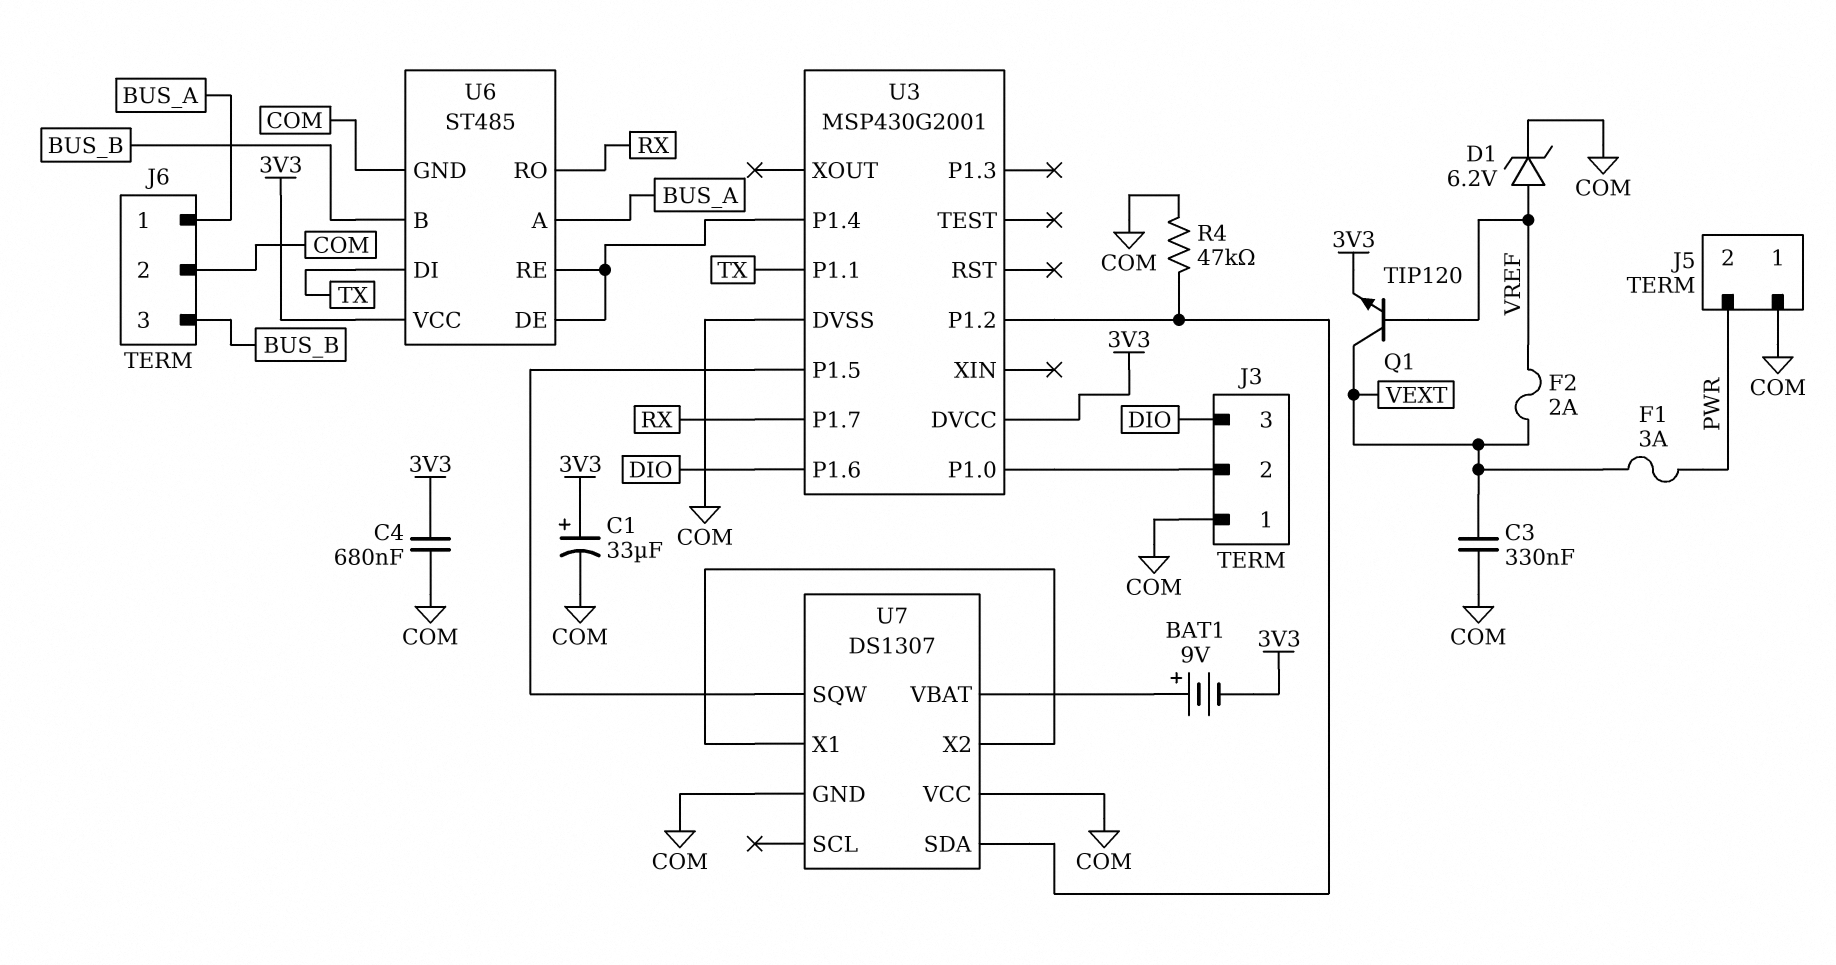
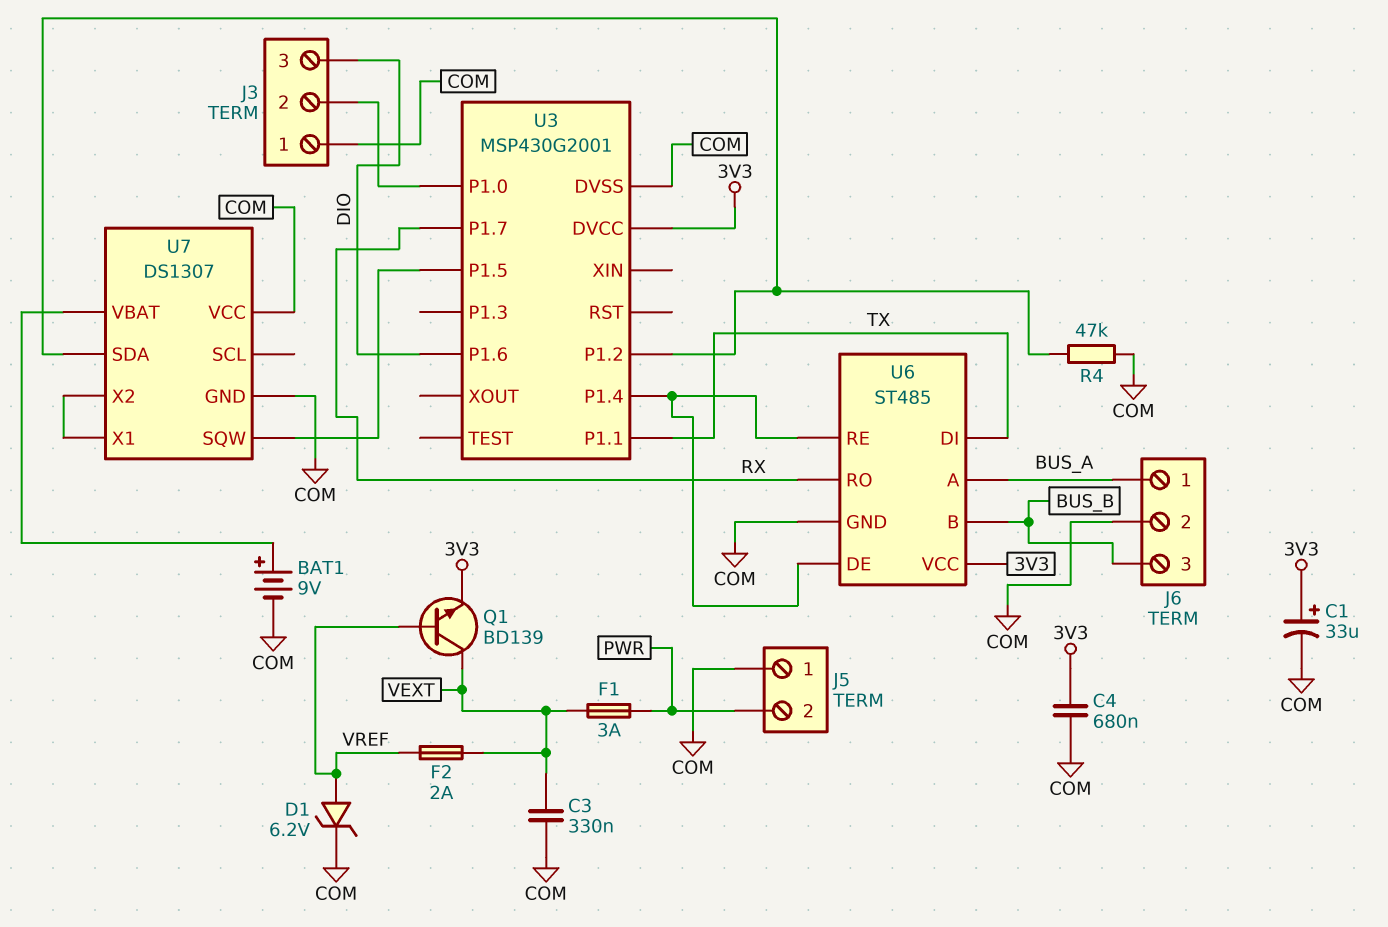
BAT1: 9V (plus U7/VBAT, minus 3V3) -> 9V (plus U7/VBAT, minus COM)
Q1: NPN TIP120 (B VREF, C VEXT, E 3V3) -> NPN BD139 (B VREF, C VEXT, E 3V3)

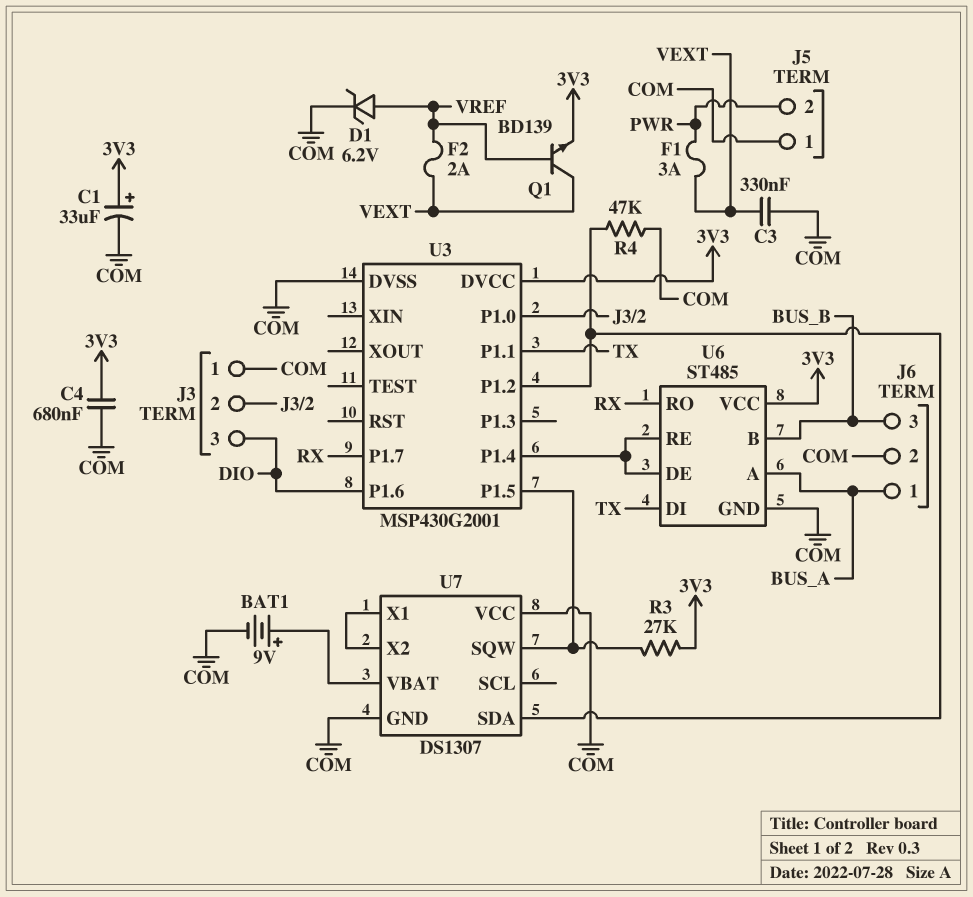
R3: none -> 27k (3V3, U3/P1.5)

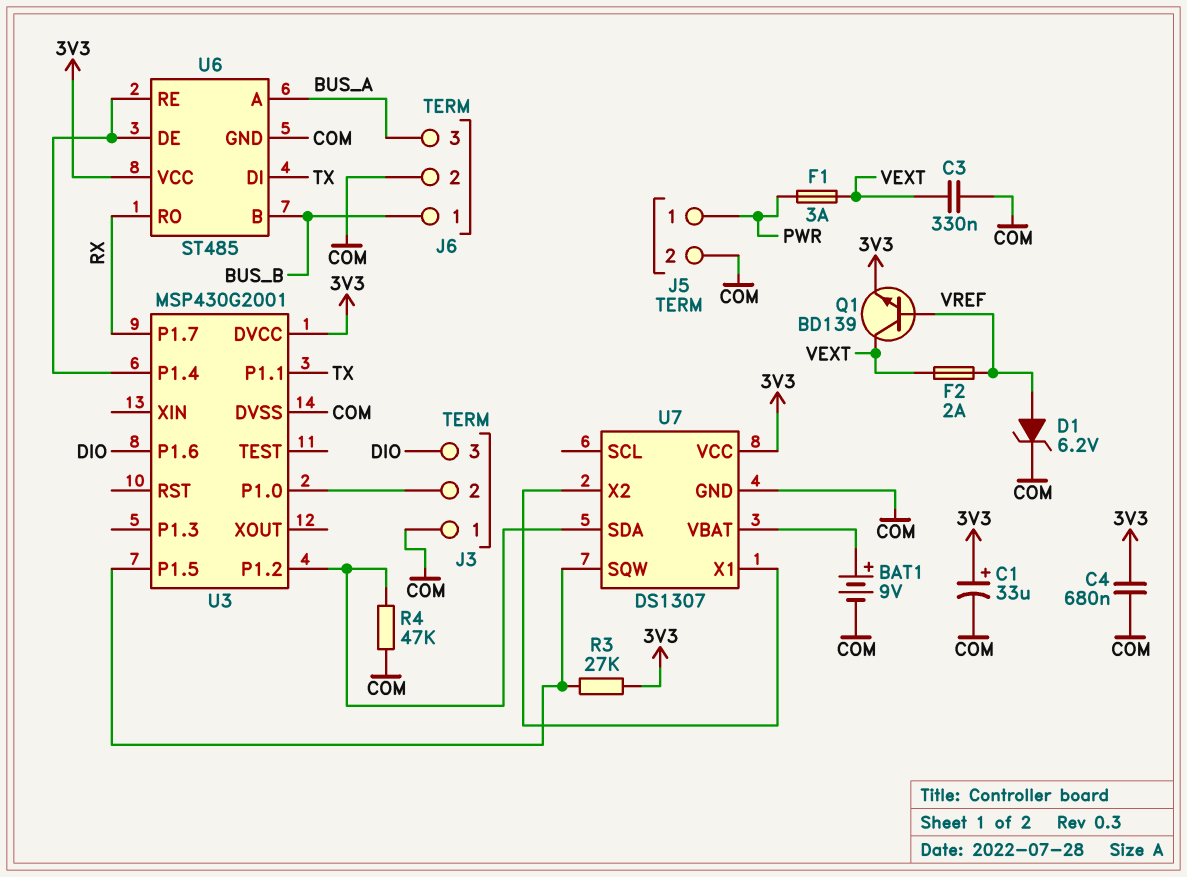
J5 pin 1: COM -> PWR
J5 pin 2: PWR -> COM
J6 pin 1: BUS_A -> BUS_B
J6 pin 3: BUS_B -> BUS_A
U7 pin VCC: COM -> 3V3

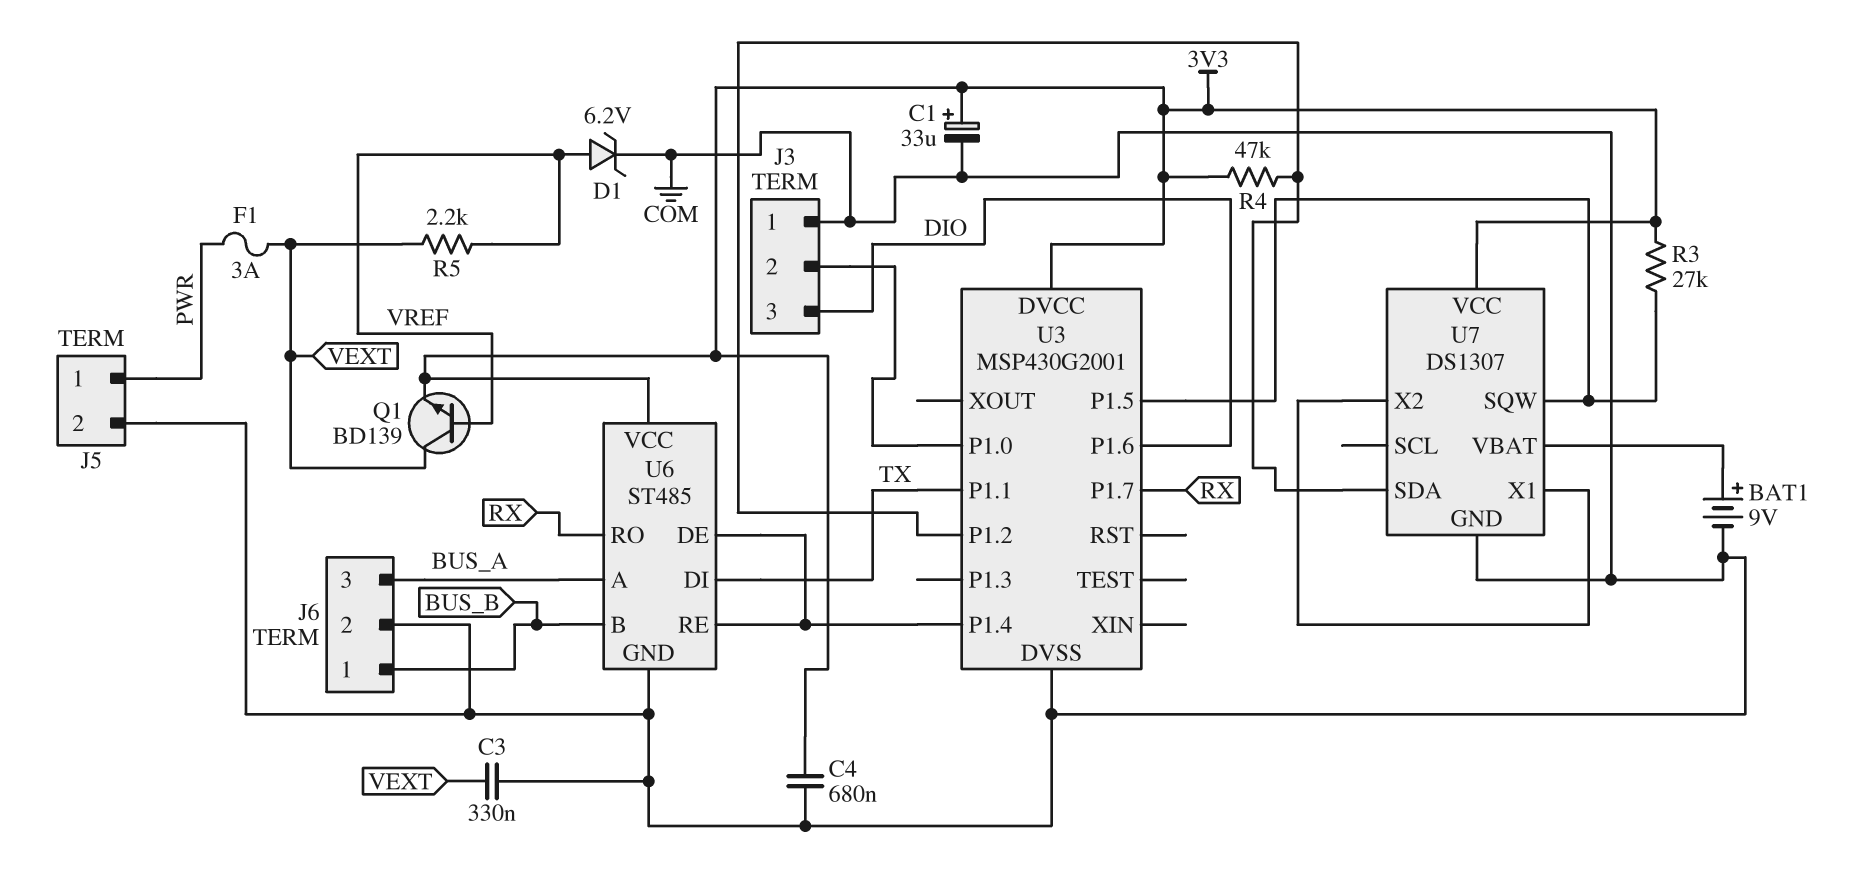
F2: 2A (VEXT, VREF) -> none
R4: 47k (COM, U3/P1.2) -> 47k (3V3, U3/P1.2)
R5: none -> 2.2k (VEXT, VREF)

